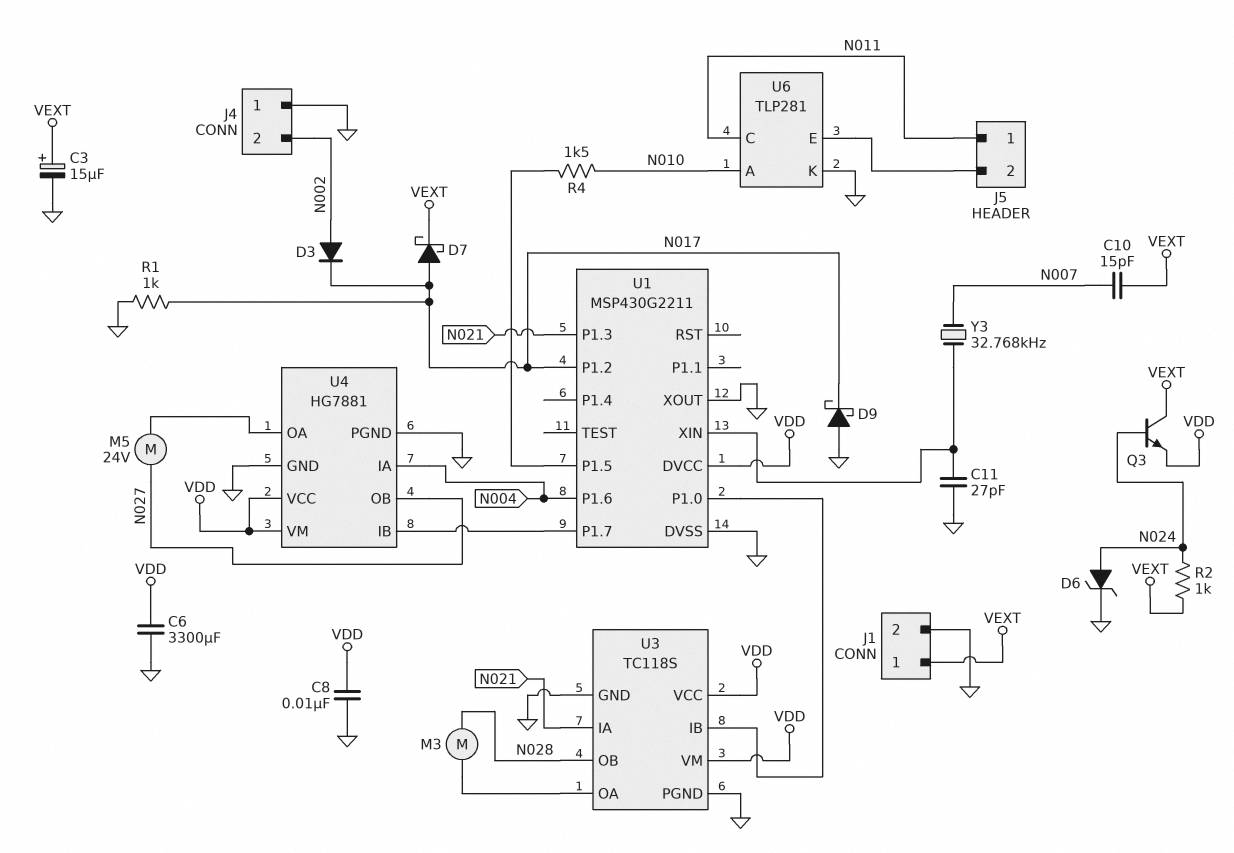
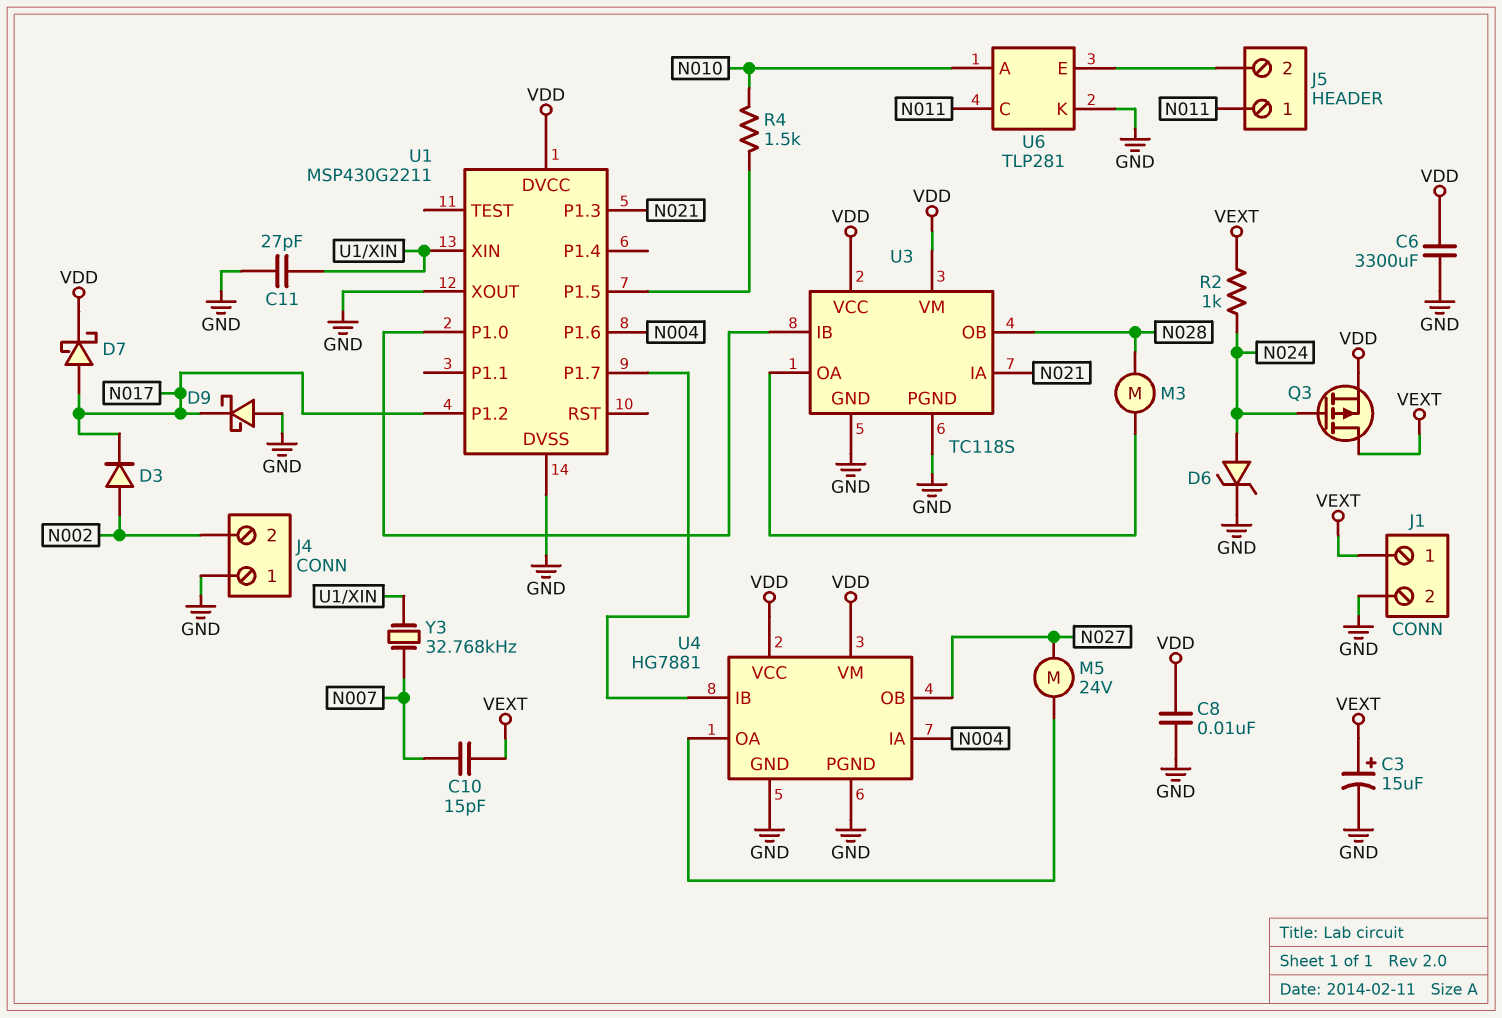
D7: schottky (A N017, K VEXT) -> schottky (A N017, K VDD)
Q3: NPN (B N024, C VEXT, E VDD) -> PMOS (G N024, D VEXT, S VDD)
R1: 1k (GND, N017) -> none

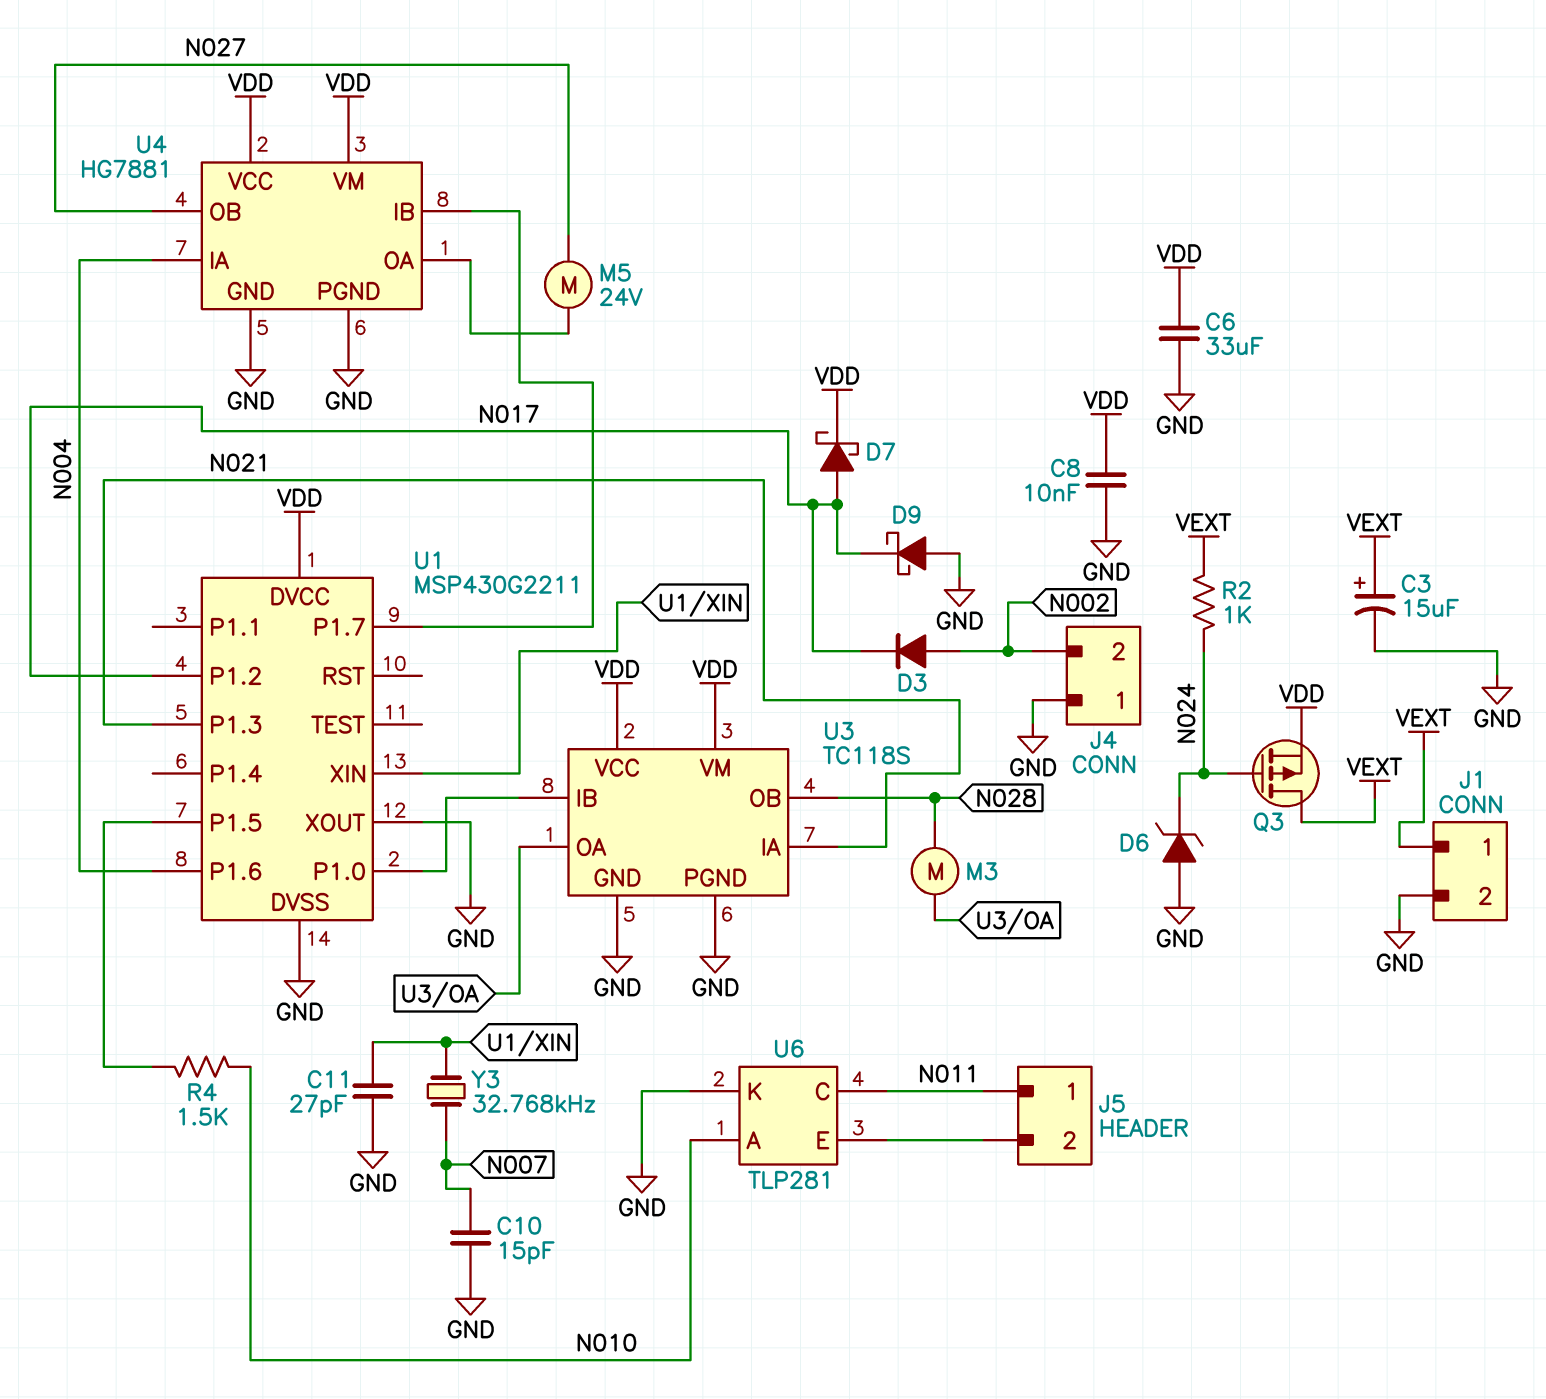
C6: 3300uF (GND, VDD) -> 33uF (GND, VDD)
C10: 15pF (N007, VEXT) -> 15pF (GND, N007)
D6: zener (A N024, K GND) -> zener (A GND, K N024)

